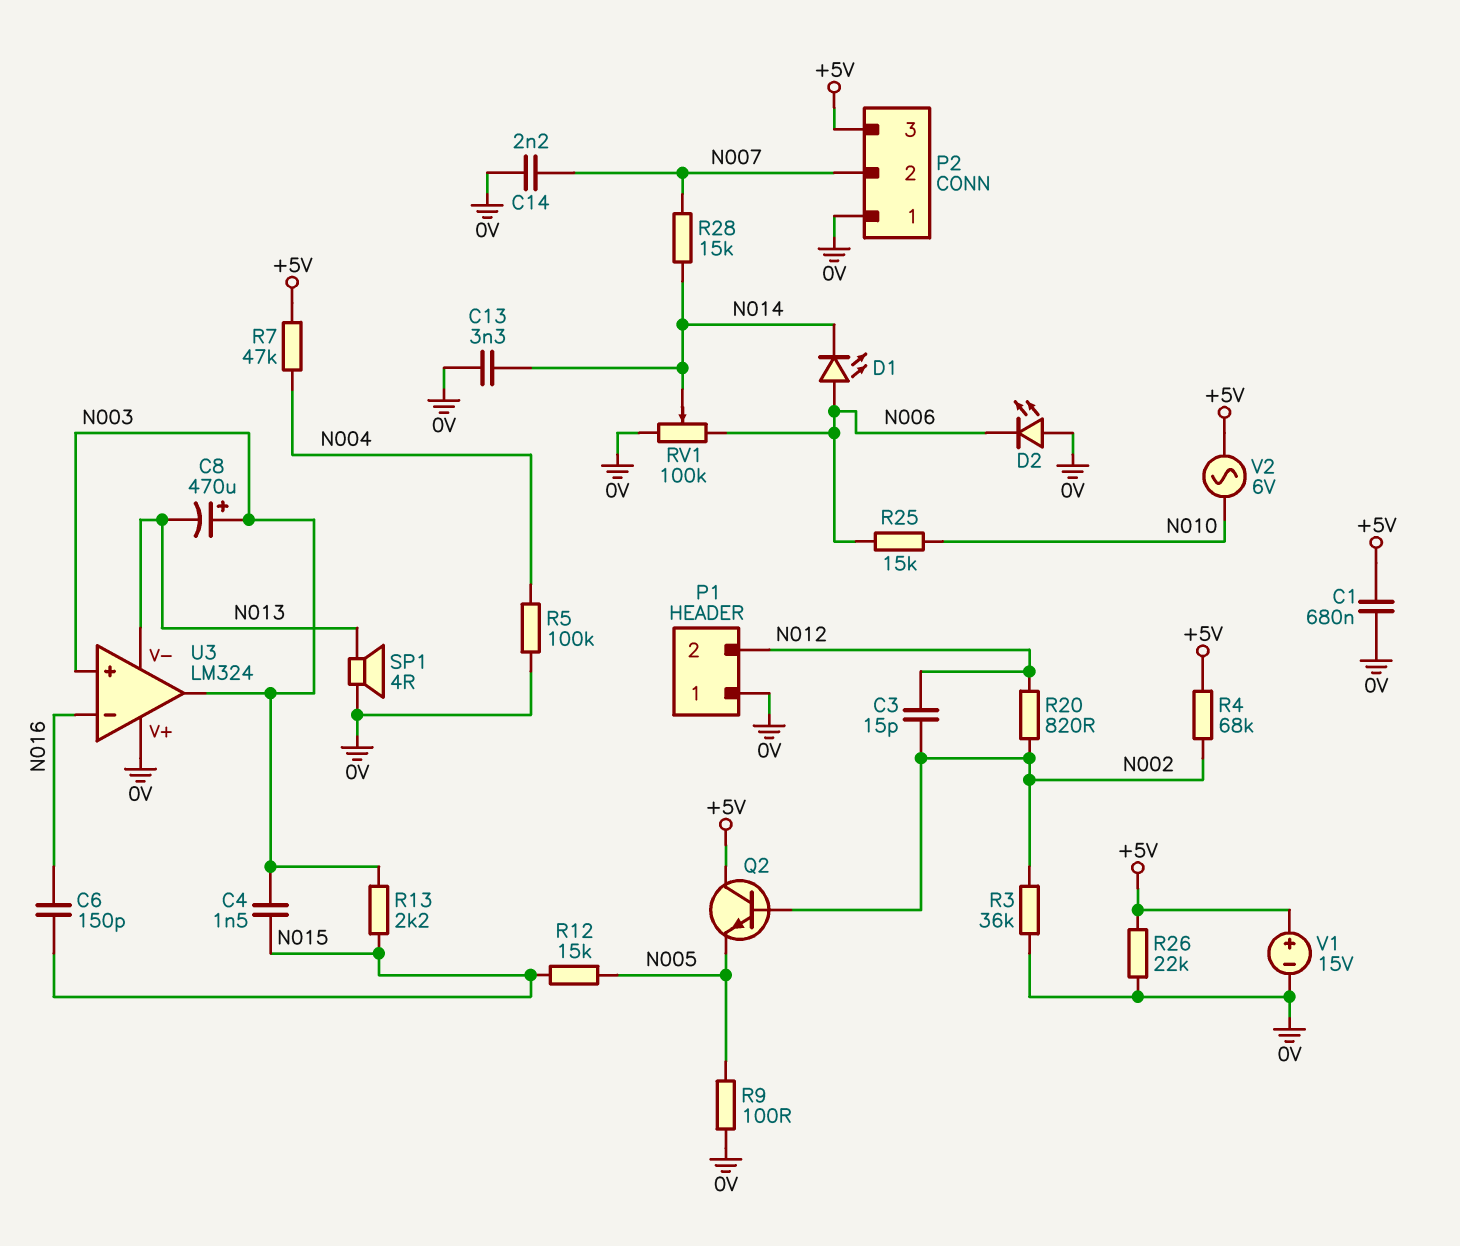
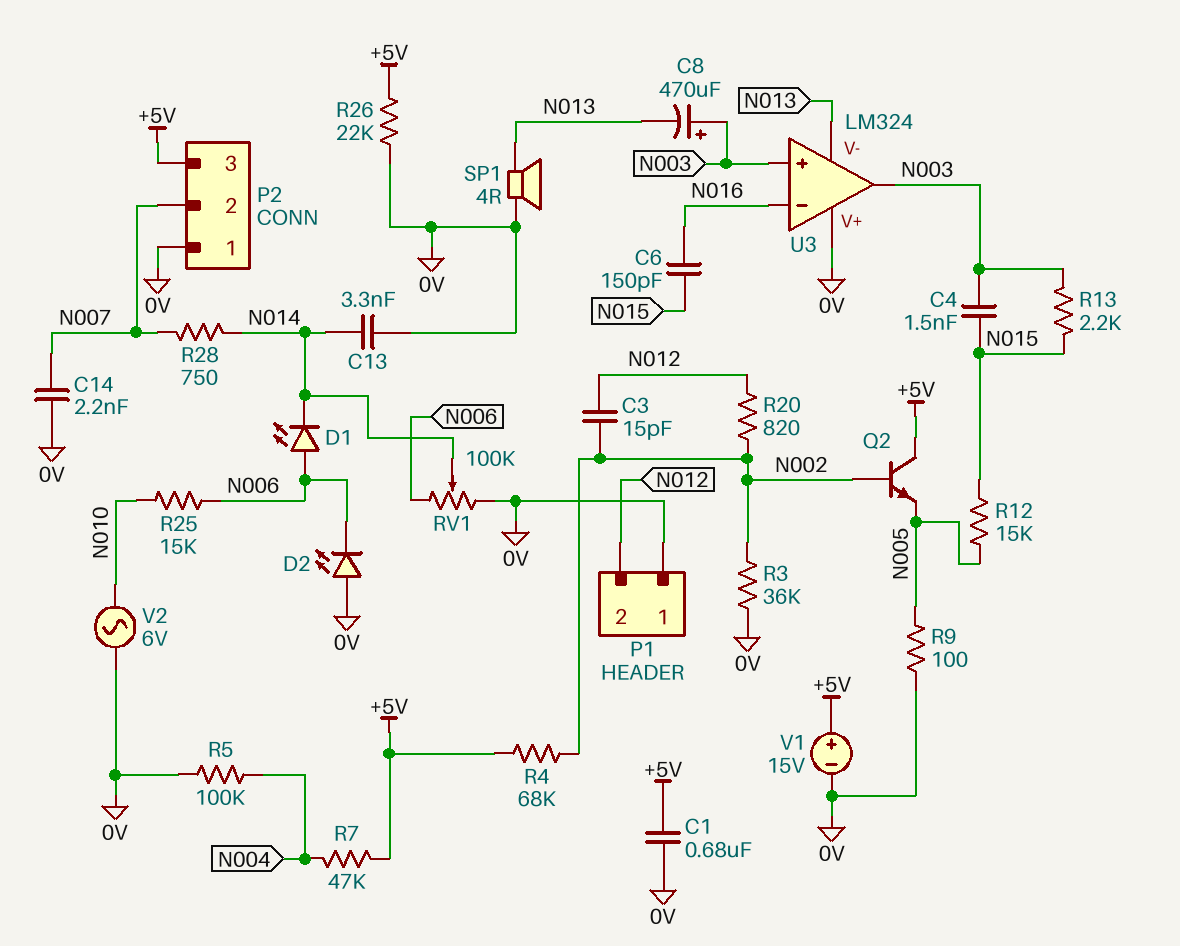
R28: 15k (N007, N014) -> 750 (N007, N014)
V2: AC 6V (+5V, N010) -> AC 6V (0V, N010)

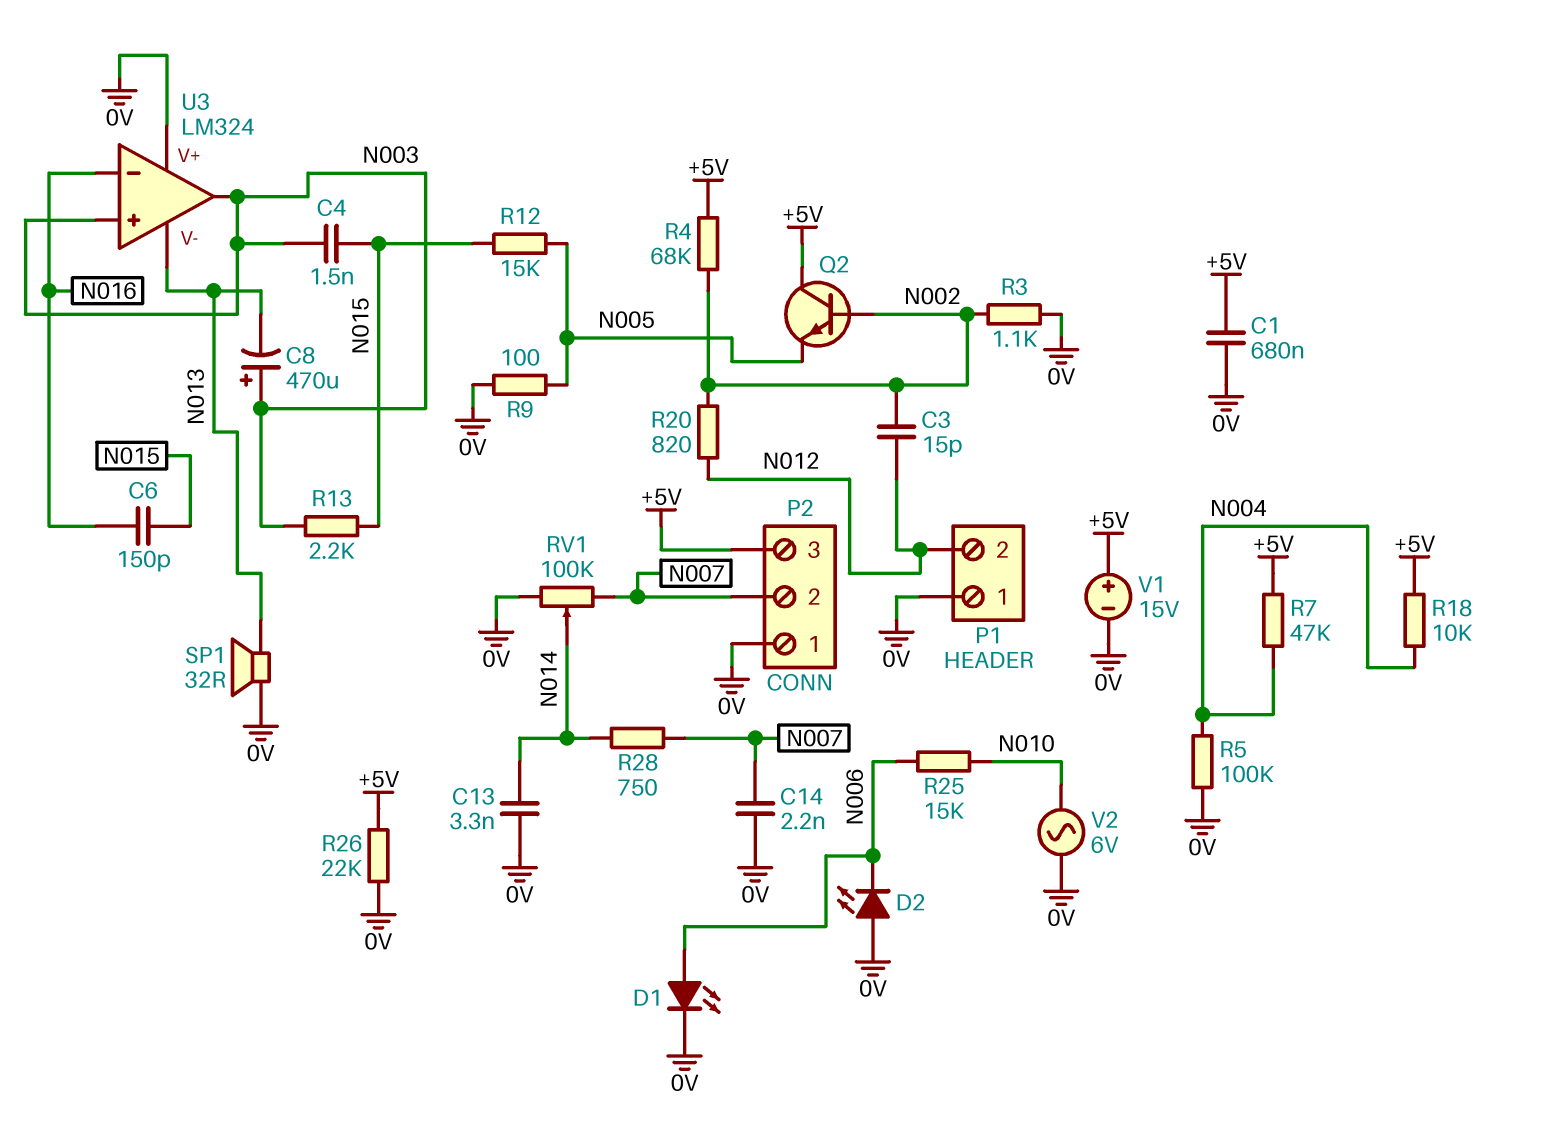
D1: LED (A N006, K N014) -> LED (A N006, K 0V)
R3: 36k (0V, N002) -> 1.1k (0V, N002)
R18: none -> 10k (+5V, N004)
RV1: 100k (0V, N006, wiper N014) -> 100k (0V, N007, wiper N014)
SP1: speaker 4R (0V, N013) -> speaker 32R (0V, N013)

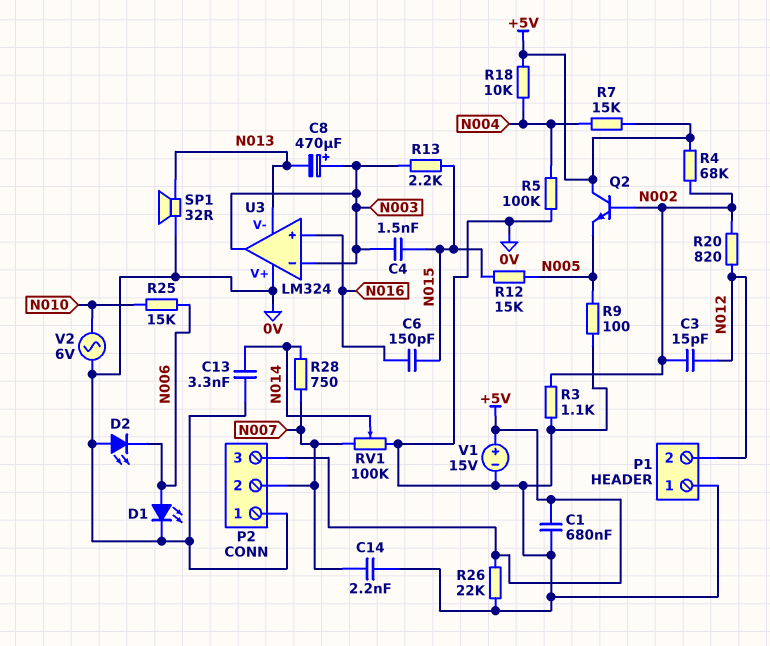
R7: 47k (+5V, N004) -> 15k (+5V, N004)
U3 pin in+: N003 -> N016
U3 pin in-: N016 -> N003

